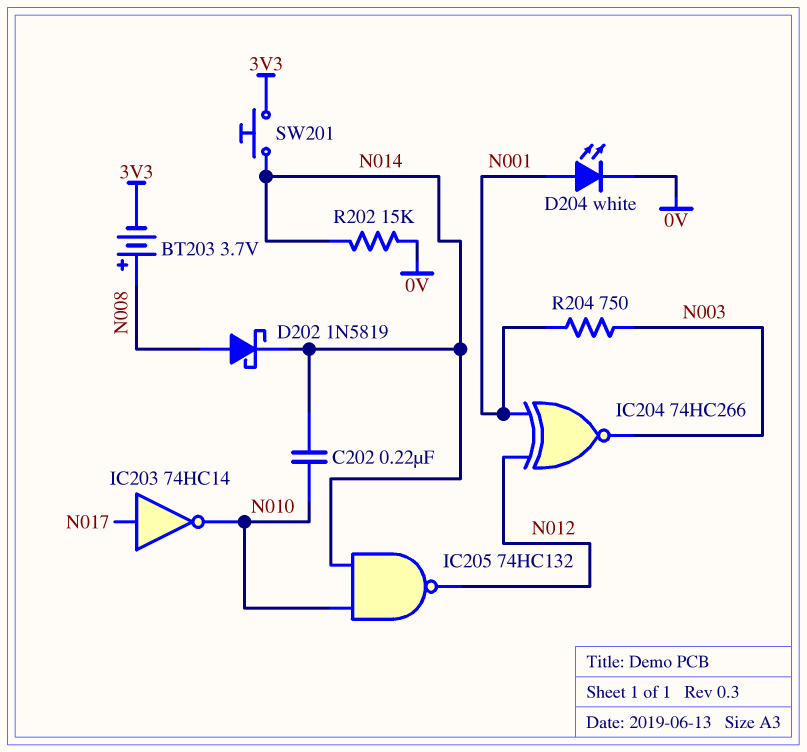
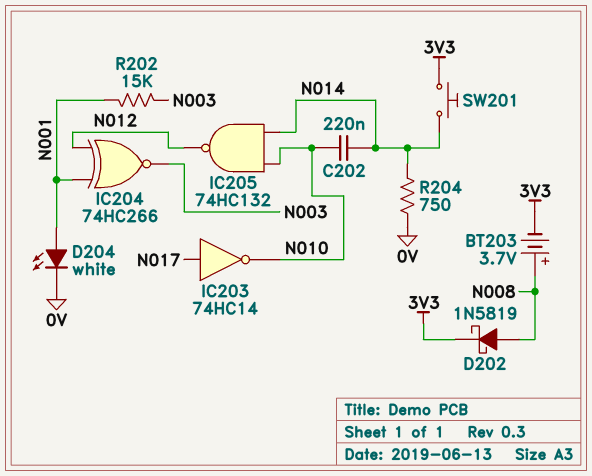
D202: schottky 1N5819 (A N008, K N014) -> schottky 1N5819 (A N008, K 3V3)
R202: 15k (0V, N014) -> 15k (N001, N003)
R204: 750 (N001, N003) -> 750 (0V, N014)

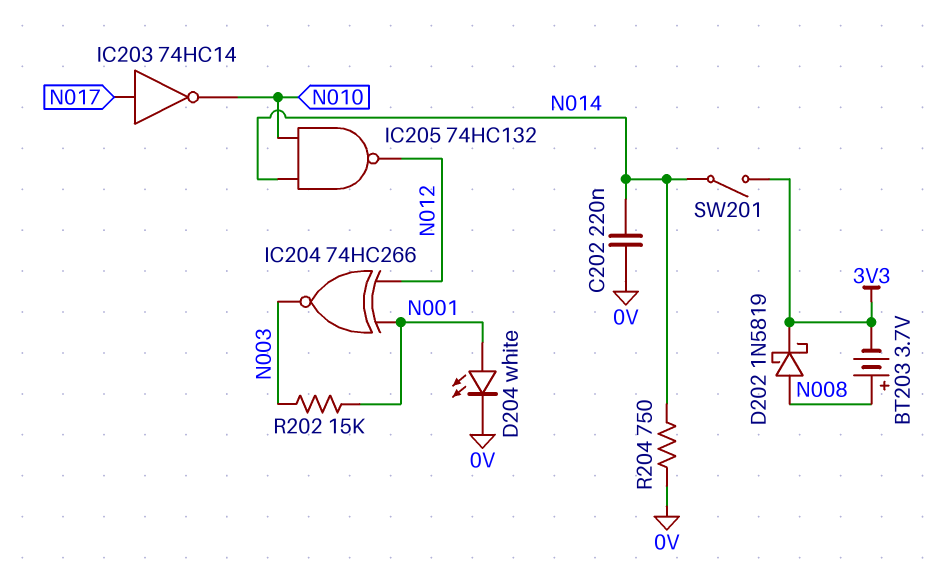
C202: 220nF (N010, N014) -> 220nF (0V, N014)
SW201: button (3V3, N014) -> switch (3V3, N014)

